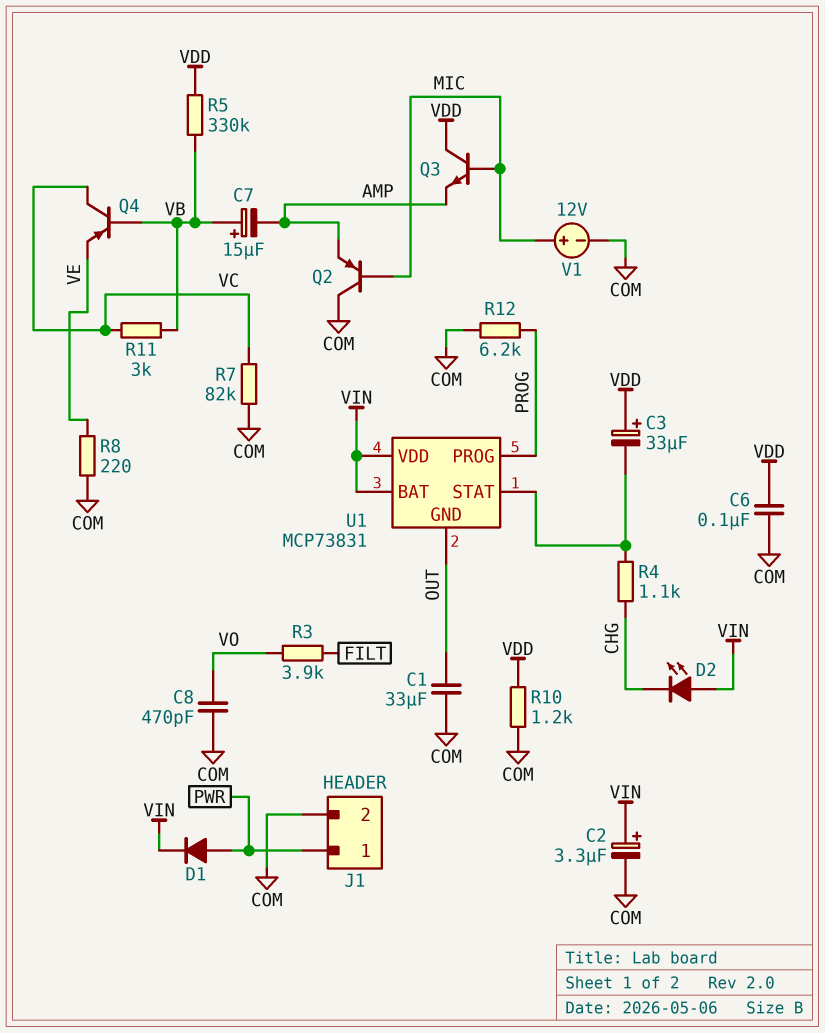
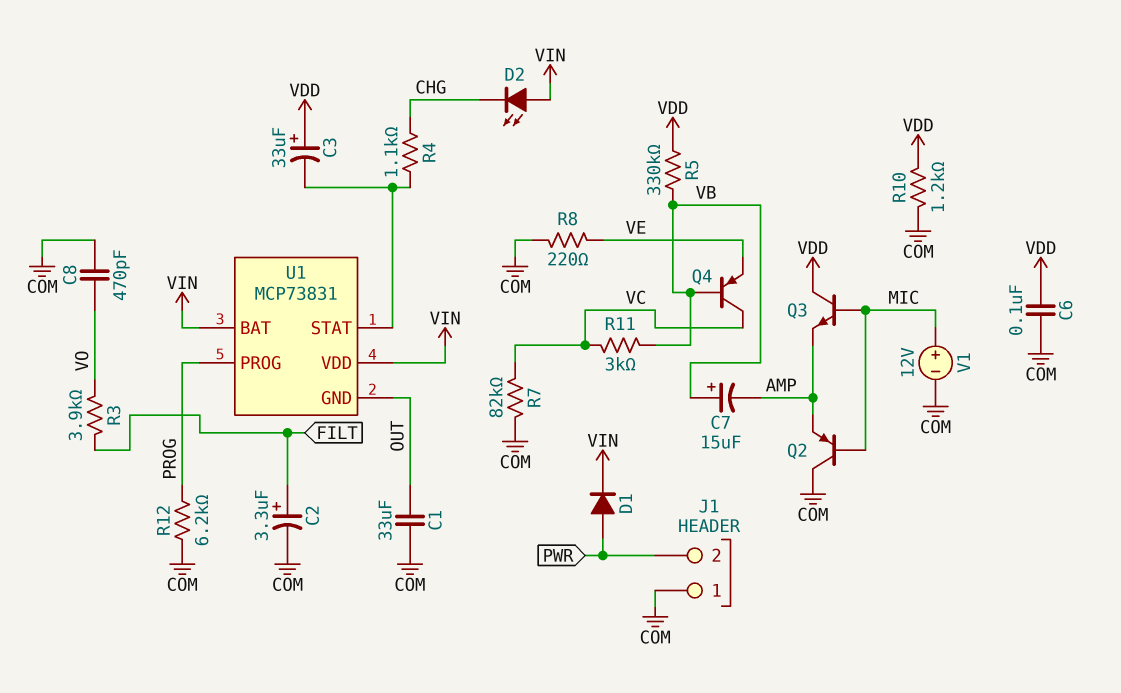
C2: 3.3uF (plus VIN, minus COM) -> 3.3uF (plus FILT, minus COM)
J1 pin 1: PWR -> COM
J1 pin 2: COM -> PWR

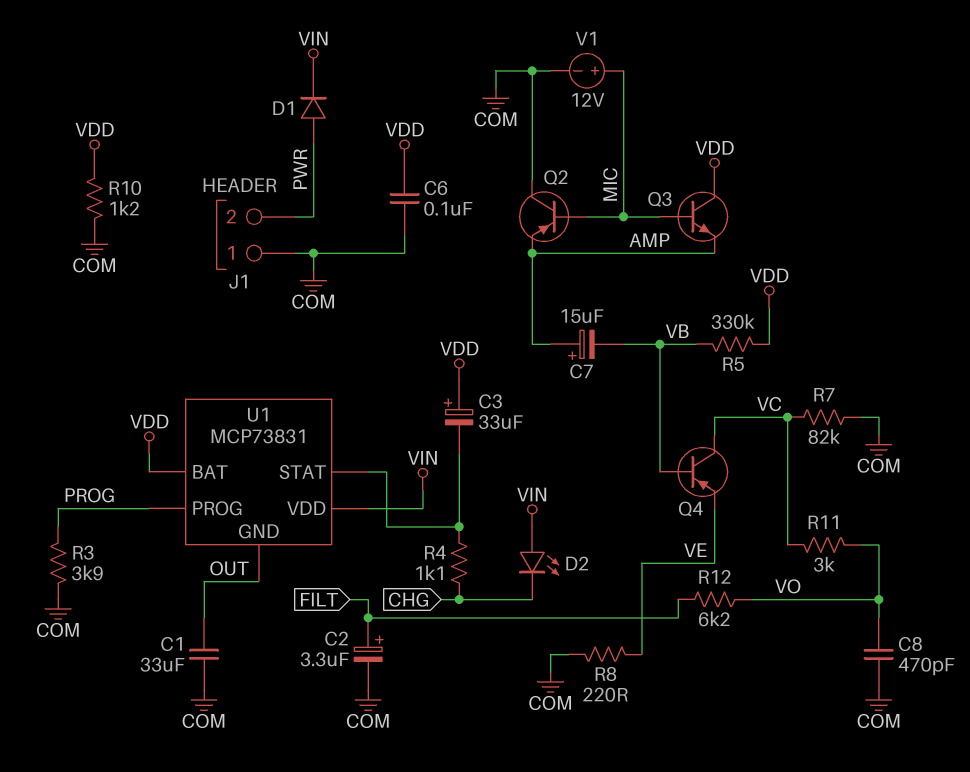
C7: 15uF (plus VB, minus AMP) -> 15uF (plus AMP, minus VB)
R3: 3.9k (FILT, VO) -> 3.9k (COM, PROG)
R11: 3k (VB, VC) -> 3k (VC, VO)
R12: 6.2k (COM, PROG) -> 6.2k (FILT, VO)
U1 pin BAT: VIN -> VDD

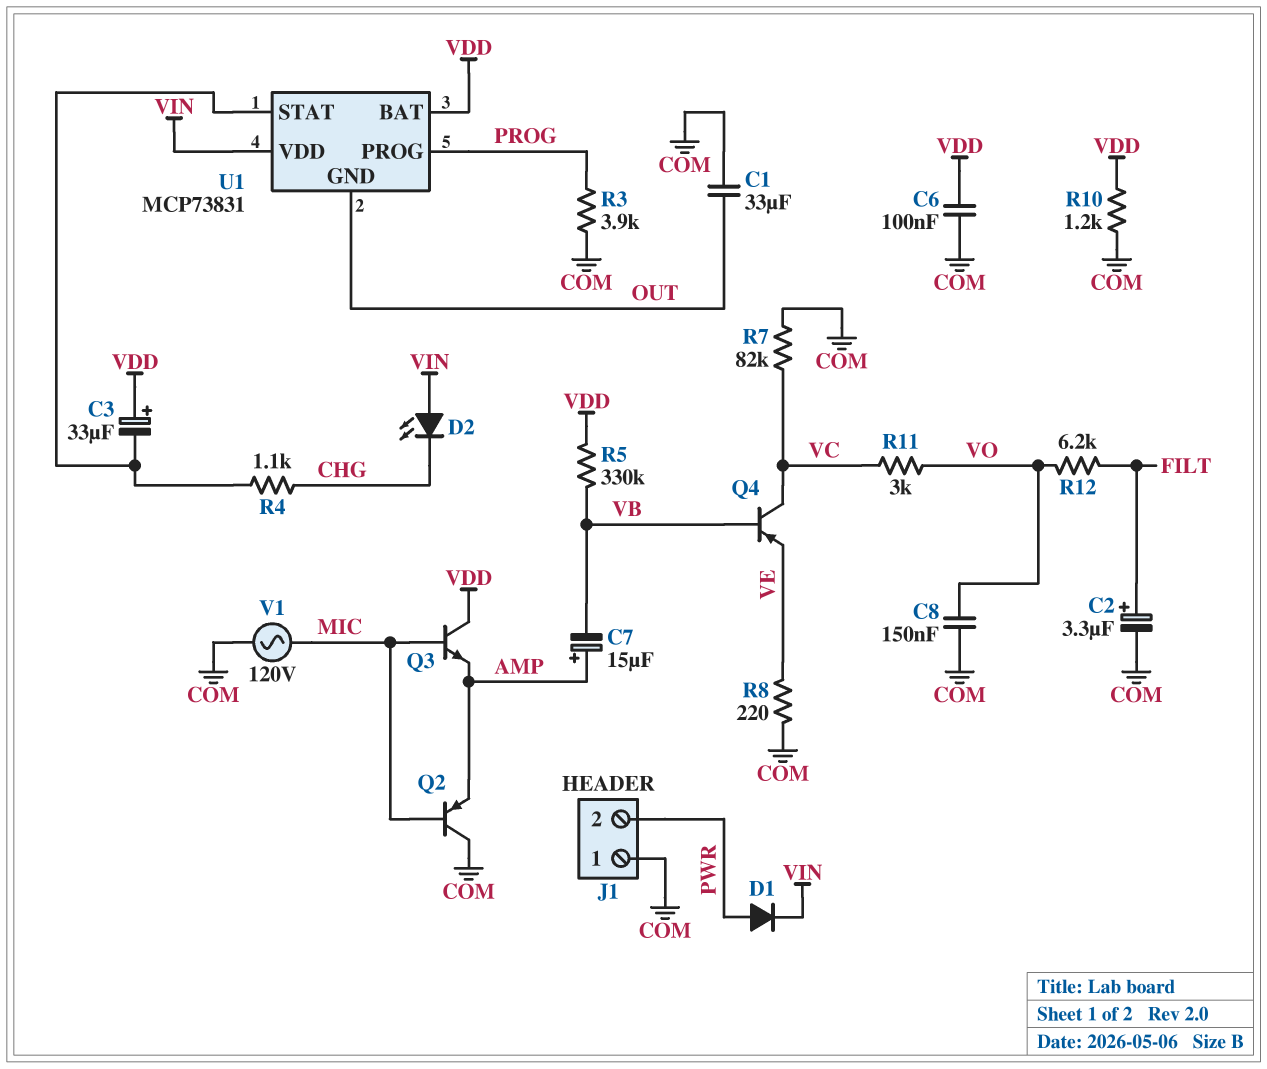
C8: 470pF (COM, VO) -> 150nF (COM, VO)
V1: 12V (plus MIC, minus COM) -> AC 120V (COM, MIC)

